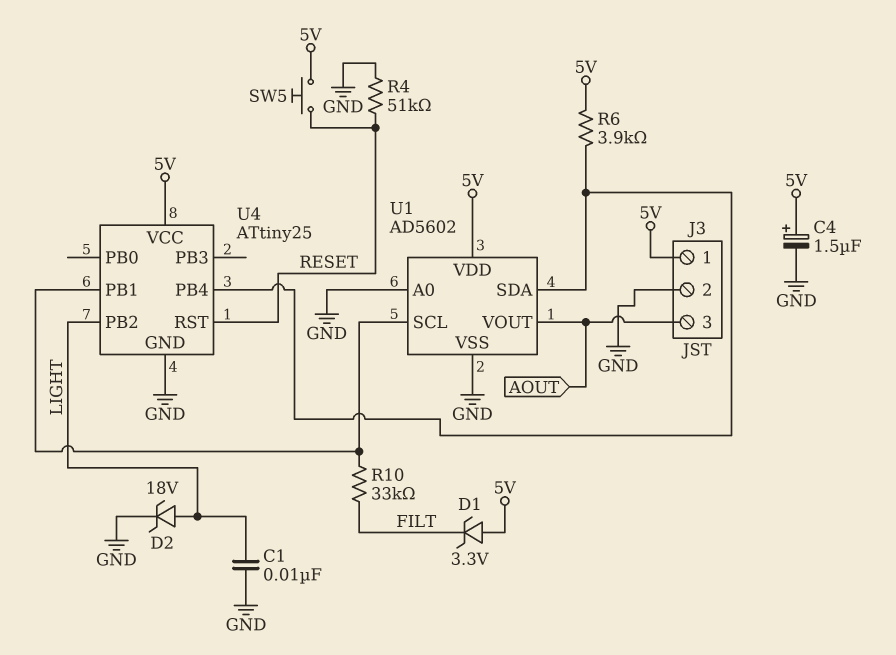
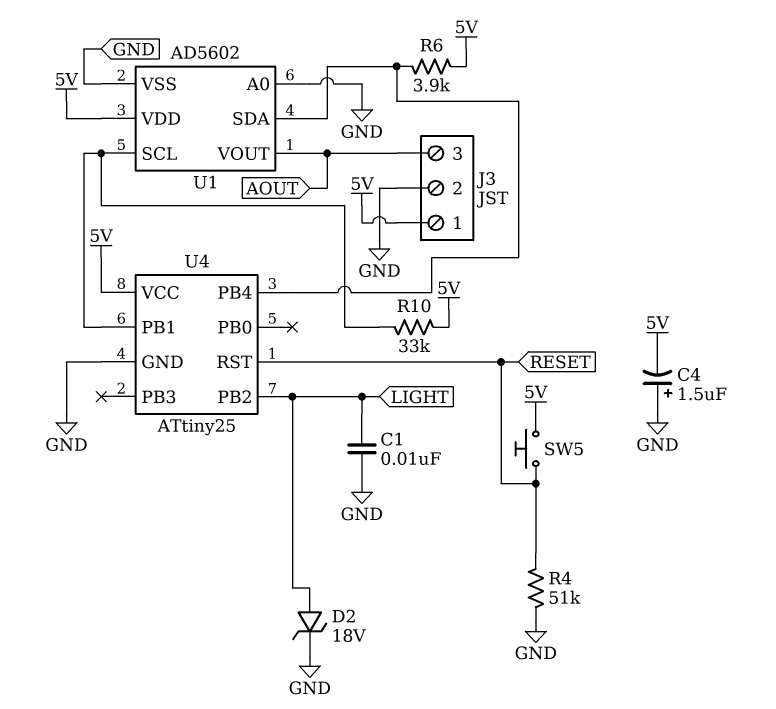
C4: 1.5uF (plus 5V, minus GND) -> 1.5uF (plus GND, minus 5V)
D1: zener 3.3V (A 5V, K FILT) -> none
R10: 33k (FILT, U1/SCL) -> 33k (5V, U1/SCL)

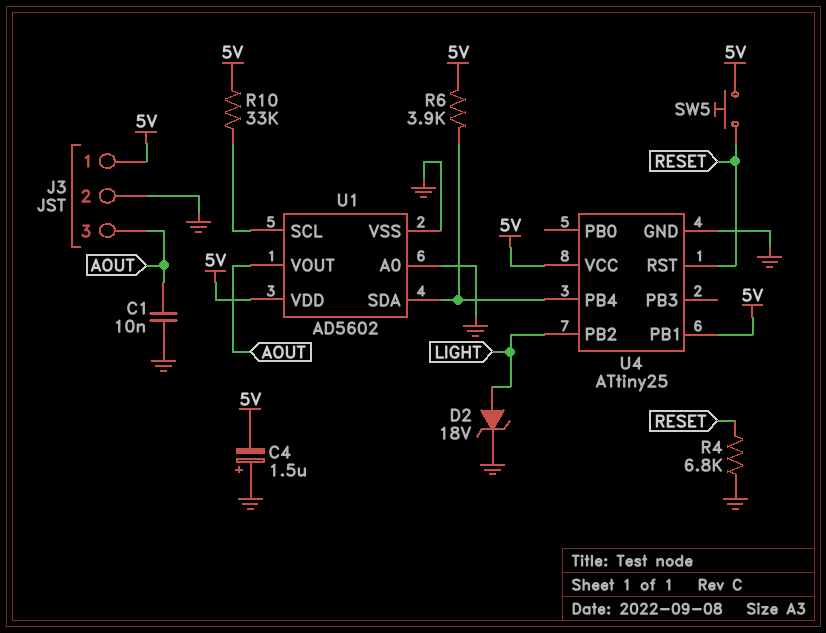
C1: 10nF (GND, LIGHT) -> 10nF (AOUT, GND)
R4: 51k (GND, RESET) -> 6.8k (GND, RESET)
U4 pin PB1: U1/SCL -> 5V

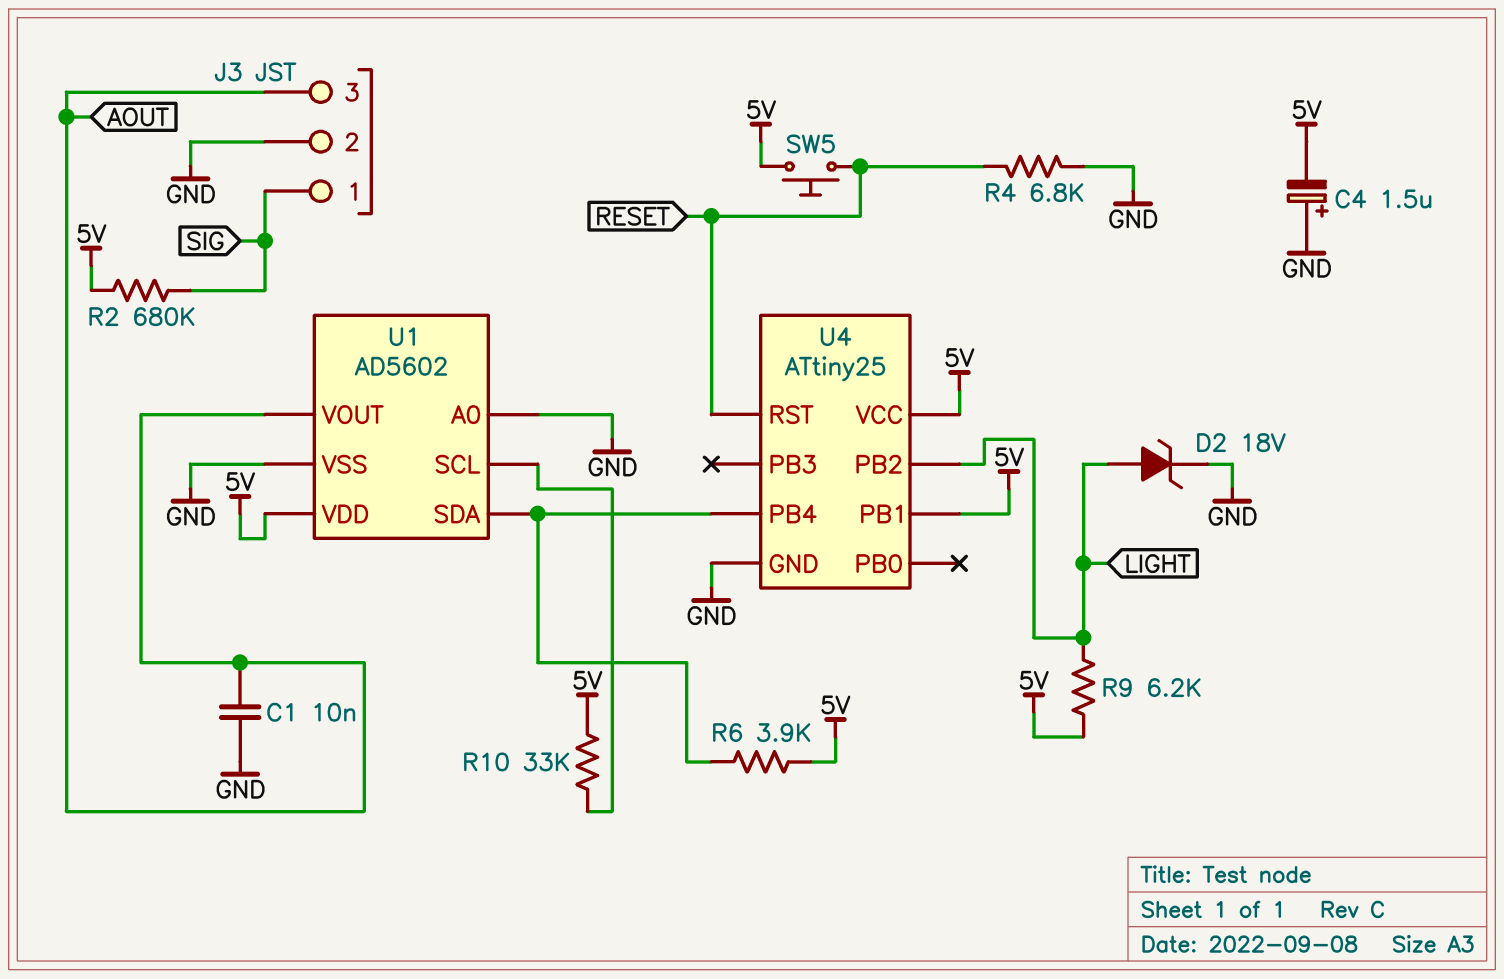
J3 pin 1: 5V -> SIG
R2: none -> 680k (5V, SIG)
R9: none -> 6.2k (5V, LIGHT)

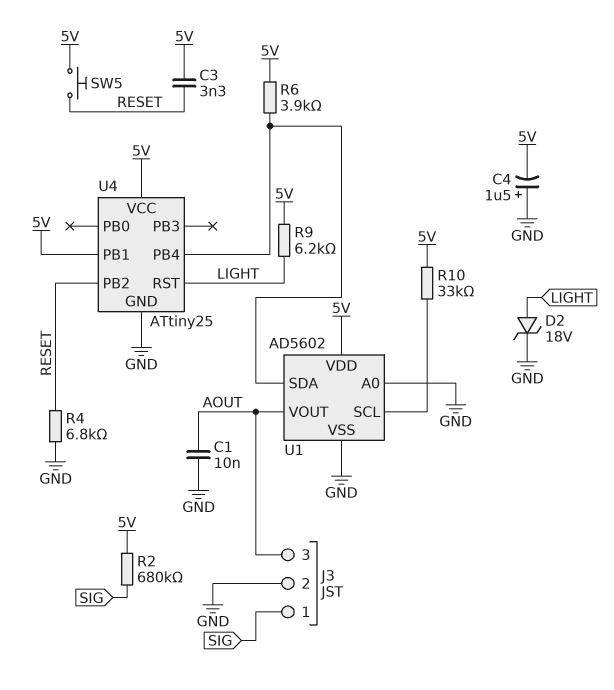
C3: none -> 3.3nF (5V, RESET)
U4 pin PB2: LIGHT -> RESET
U4 pin RST: RESET -> LIGHT

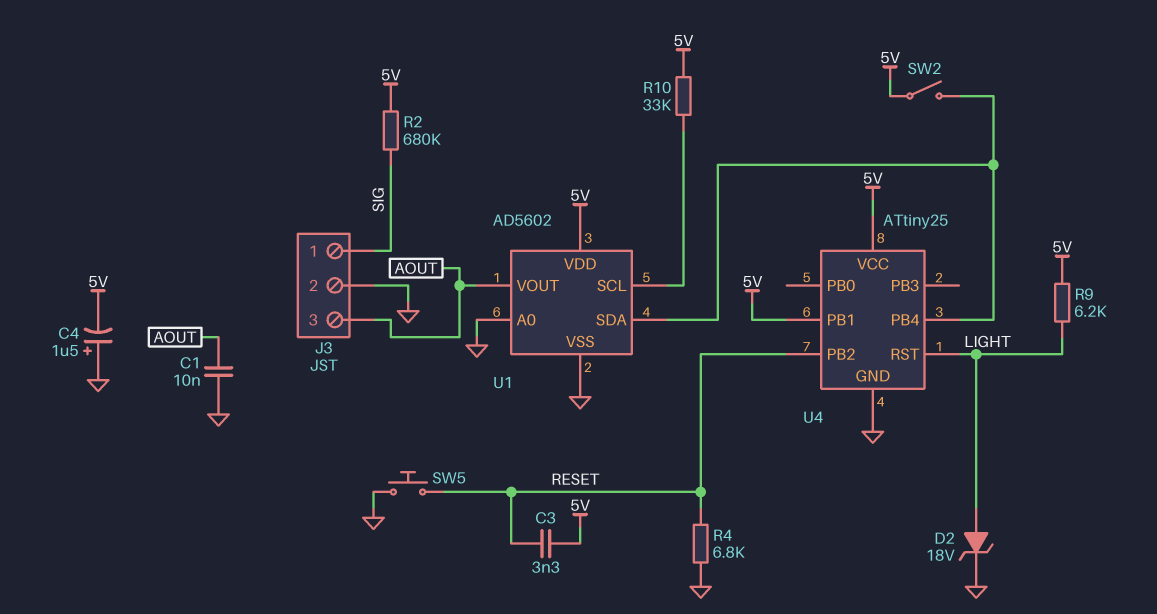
R6: 3.9k (5V, U1/SDA) -> none
SW2: none -> switch (5V, U1/SDA)
SW5: button (5V, RESET) -> button (GND, RESET)

